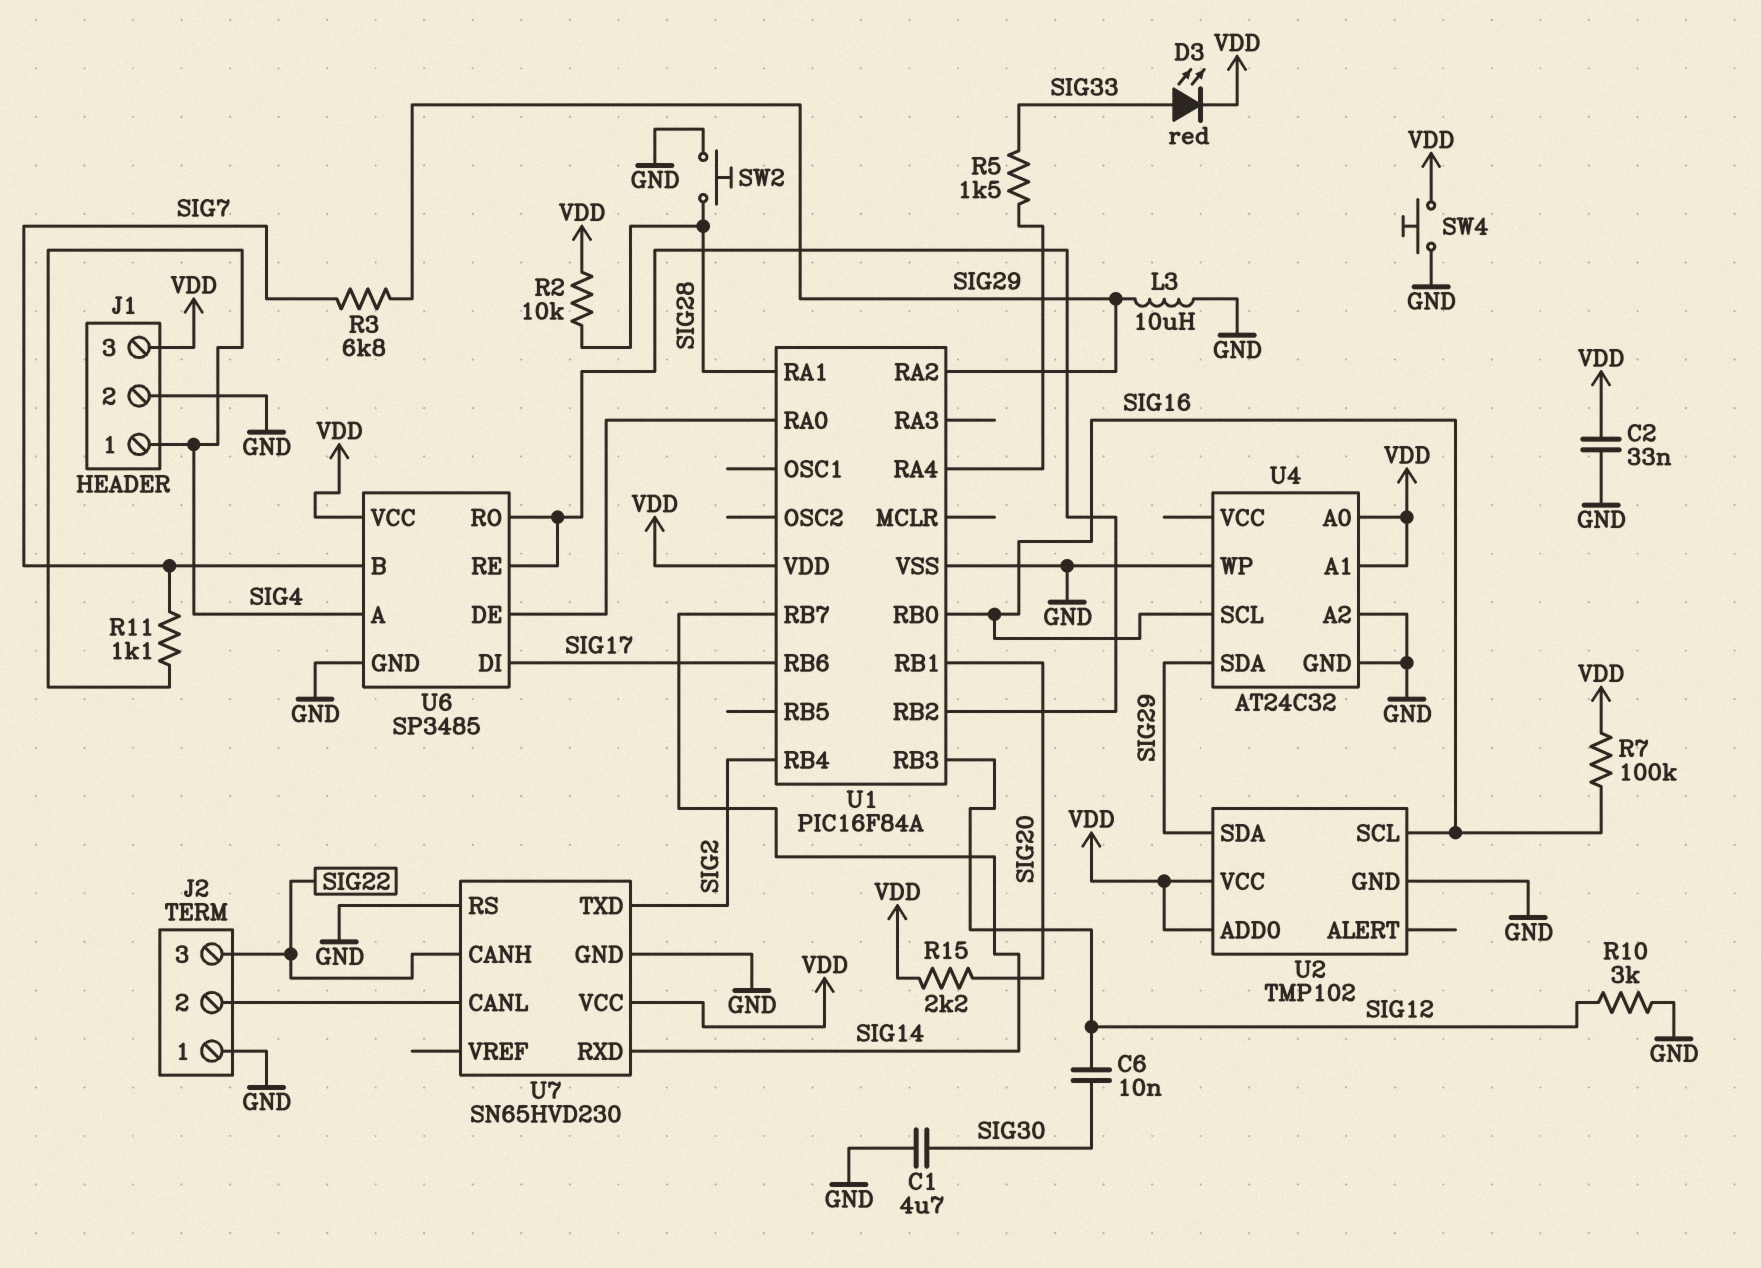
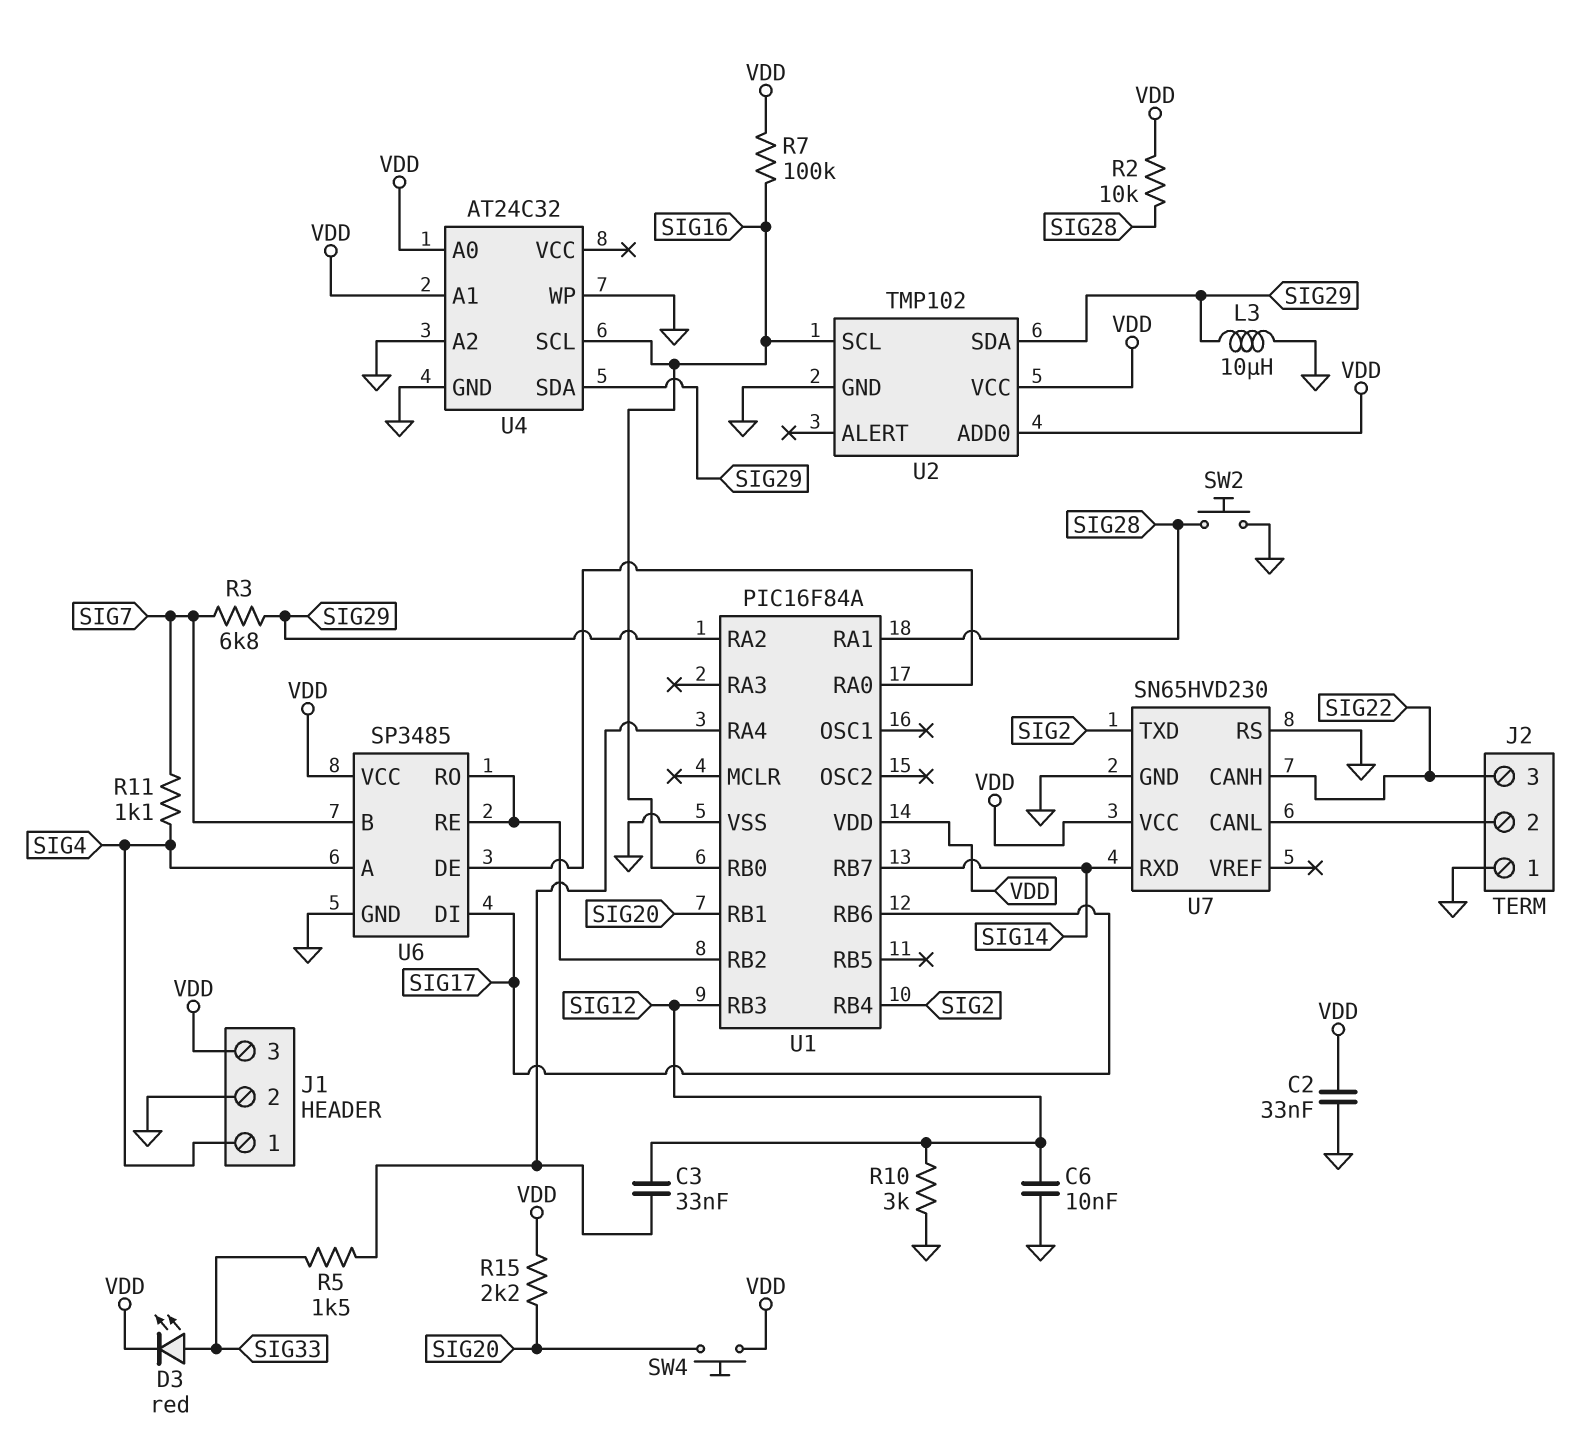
C1: 4.7uF (GND, SIG30) -> none
C3: none -> 33nF (SIG12, U1/RA4)
C6: 10nF (SIG12, SIG30) -> 10nF (GND, SIG12)
SW4: button (GND, VDD) -> button (SIG20, VDD)

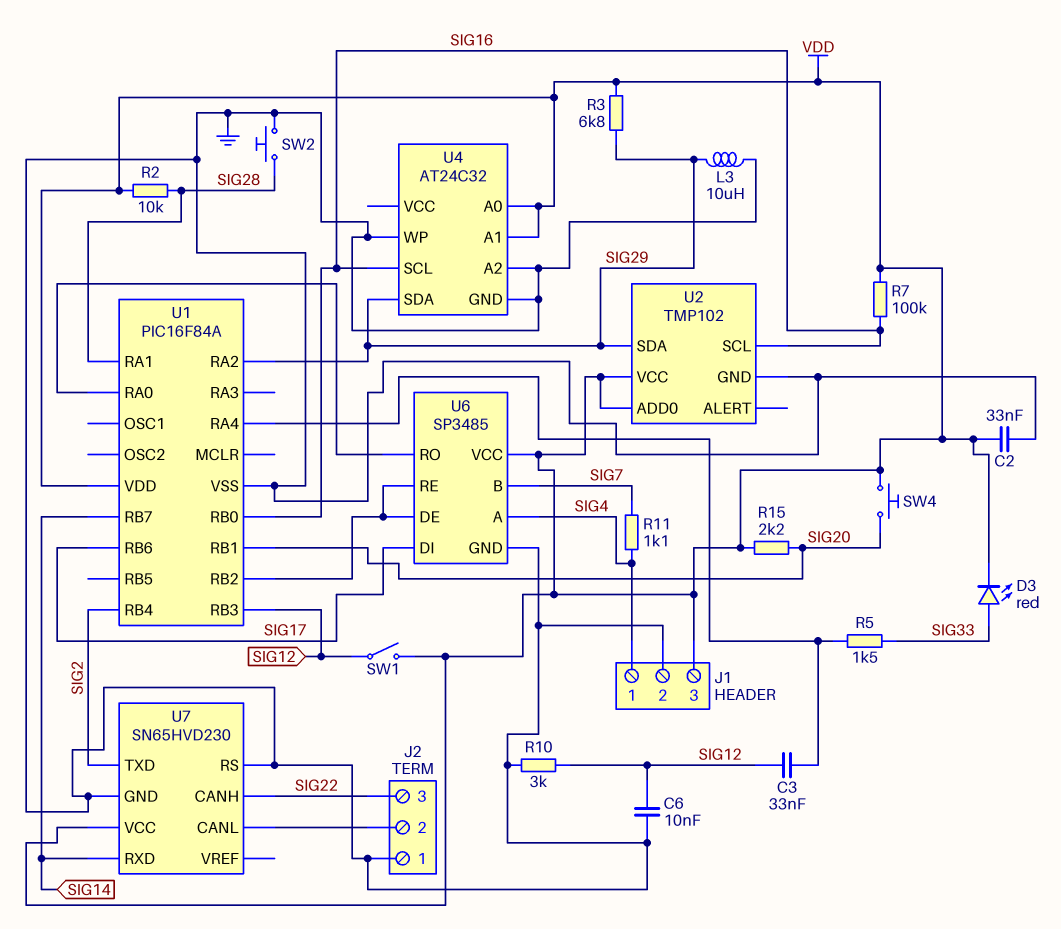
R3: 6.8k (SIG7, SIG29) -> 6.8k (SIG29, VDD)
SW1: none -> switch (SIG12, VDD)
U6 pin DE: U1/RA0 -> U1/RB2
U6 pin RO: U1/RB2 -> U1/RA0

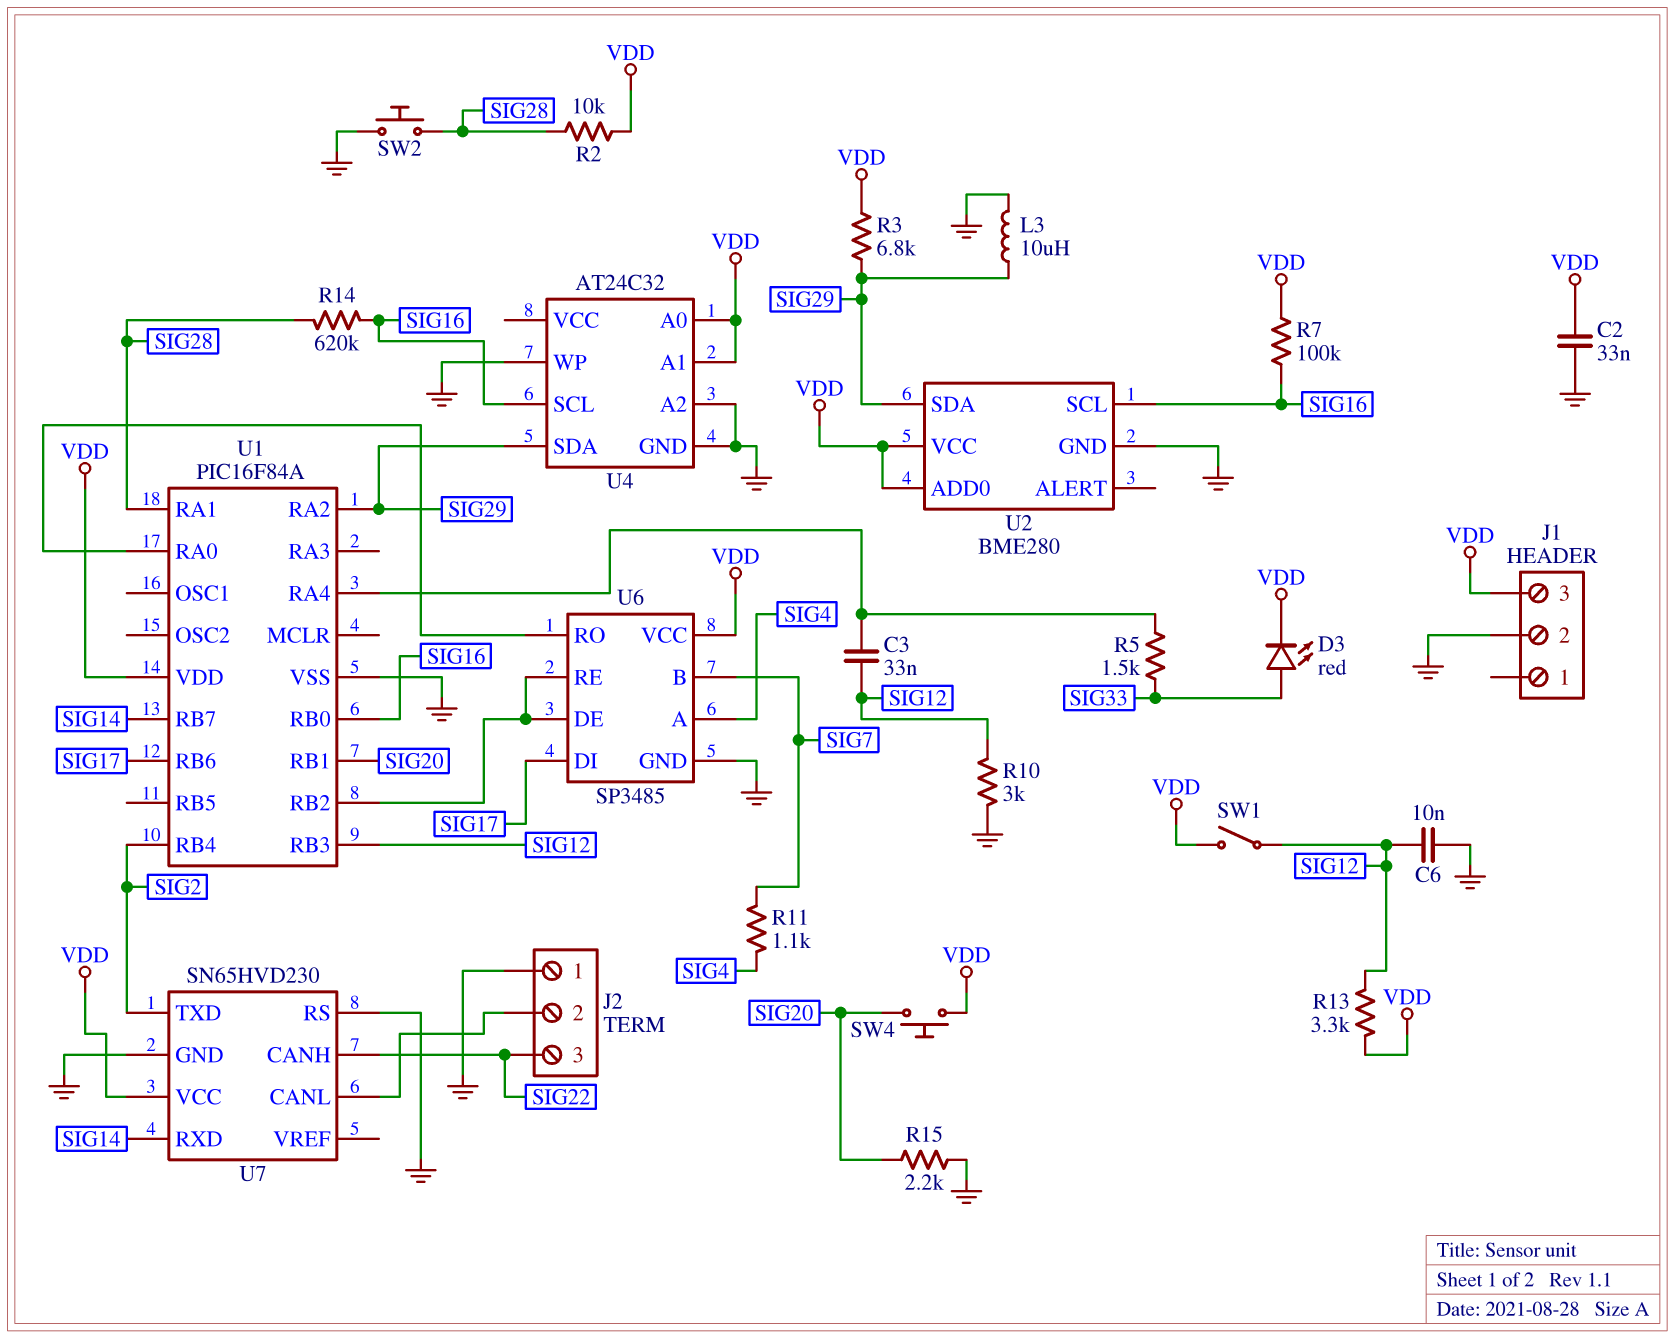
J1 pin 1: SIG4 -> none
R13: none -> 3.3k (SIG12, VDD)
R14: none -> 620k (SIG16, SIG28)
R15: 2.2k (SIG20, VDD) -> 2.2k (GND, SIG20)
U2: TMP102 -> BME280

